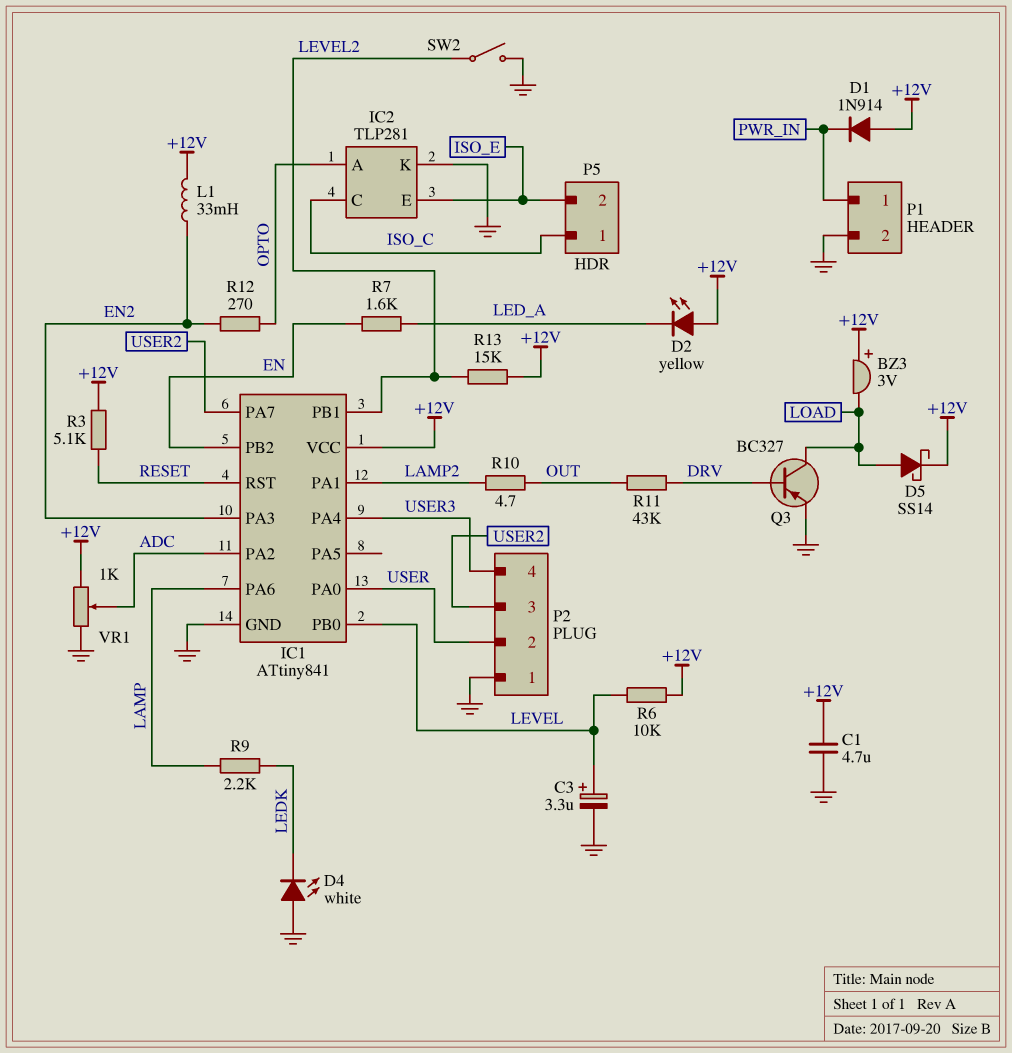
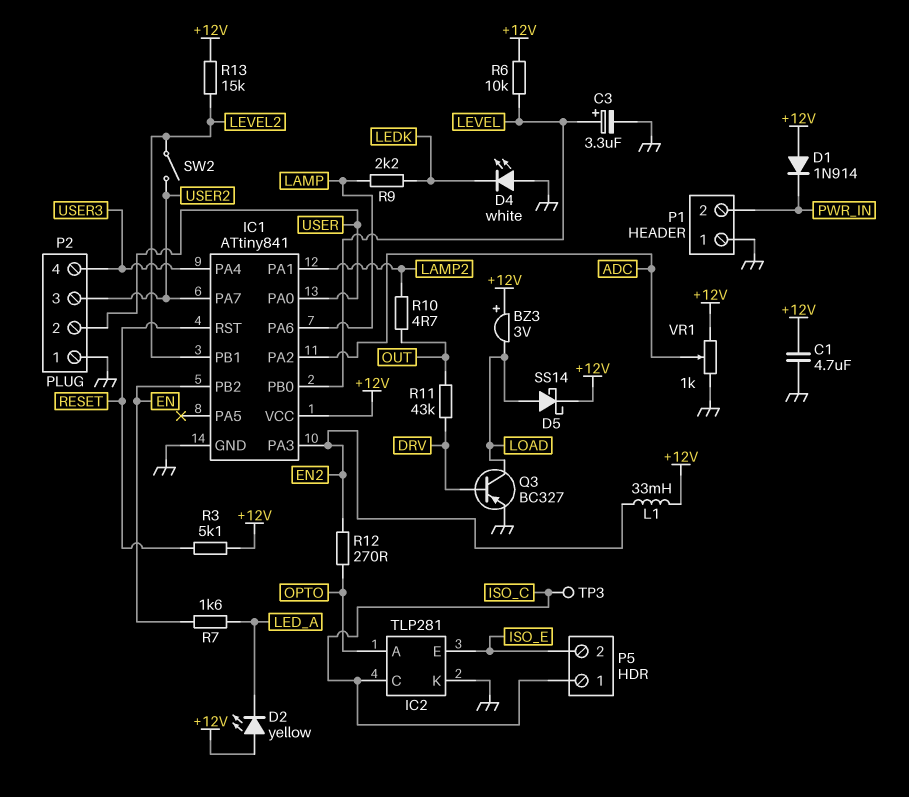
P1 pin 1: PWR_IN -> GND
P1 pin 2: GND -> PWR_IN
SW2: switch (GND, LEVEL2) -> switch (LEVEL2, USER2)
TP3: none -> test point (ISO_C)

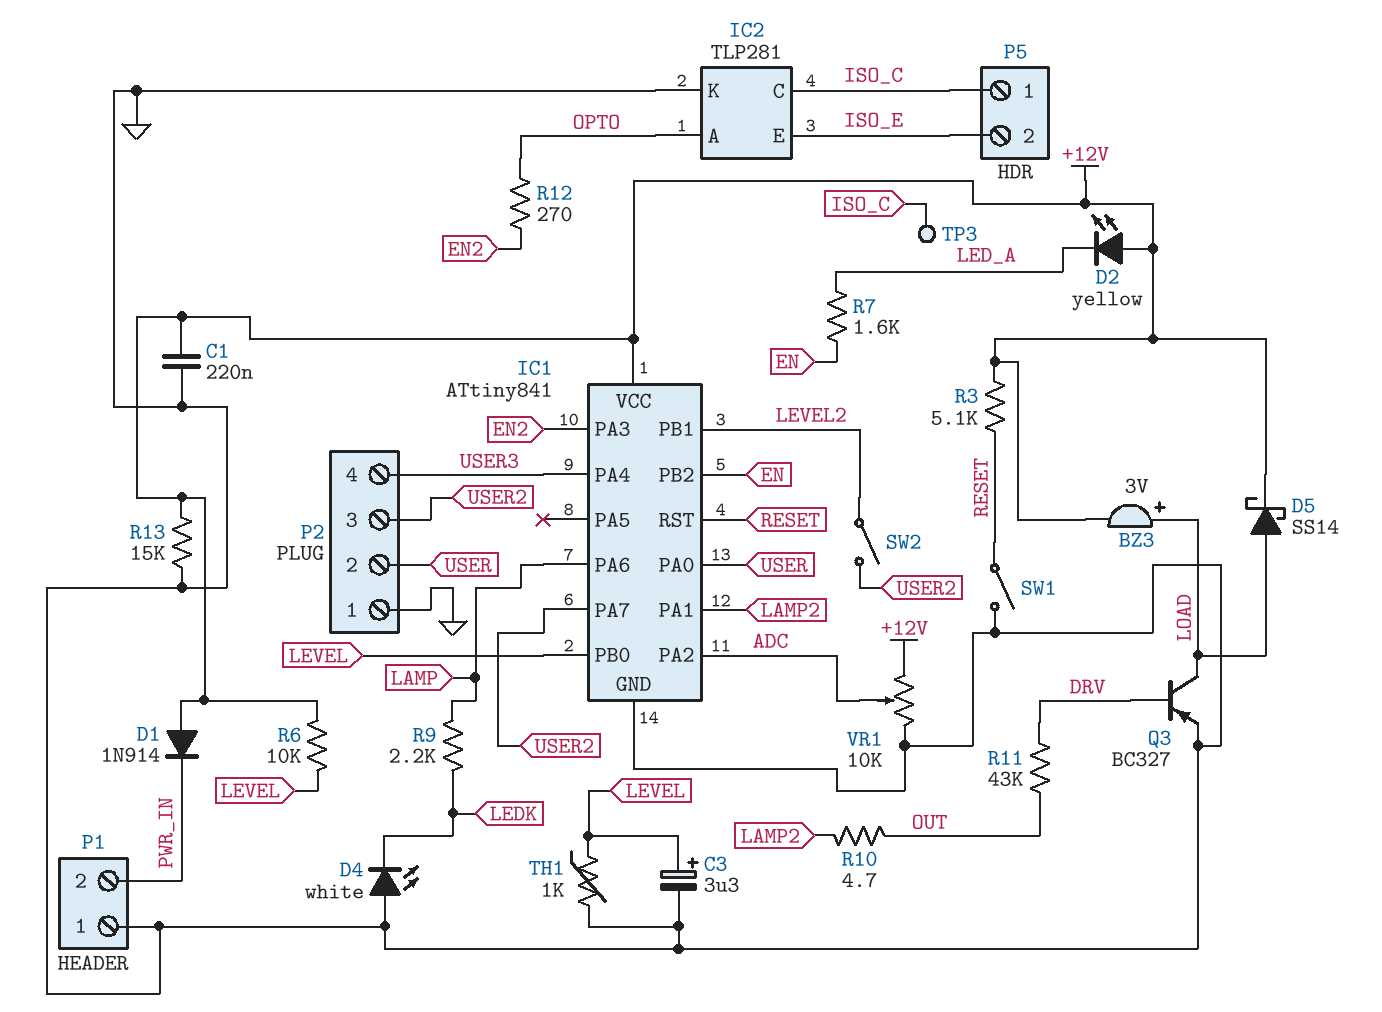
BZ3: buzzer 3V (plus +12V, minus LOAD) -> buzzer 3V (plus LOAD, minus +12V)
C1: 4.7uF (+12V, GND) -> 220nF (+12V, GND)
L1: 33mH (+12V, EN2) -> none
R13: 15k (+12V, LEVEL2) -> 15k (+12V, GND)
SW1: none -> switch (GND, RESET)
TH1: none -> 1k (GND, LEVEL)
VR1: 1k (+12V, GND, wiper ADC) -> 10k (+12V, GND, wiper ADC)

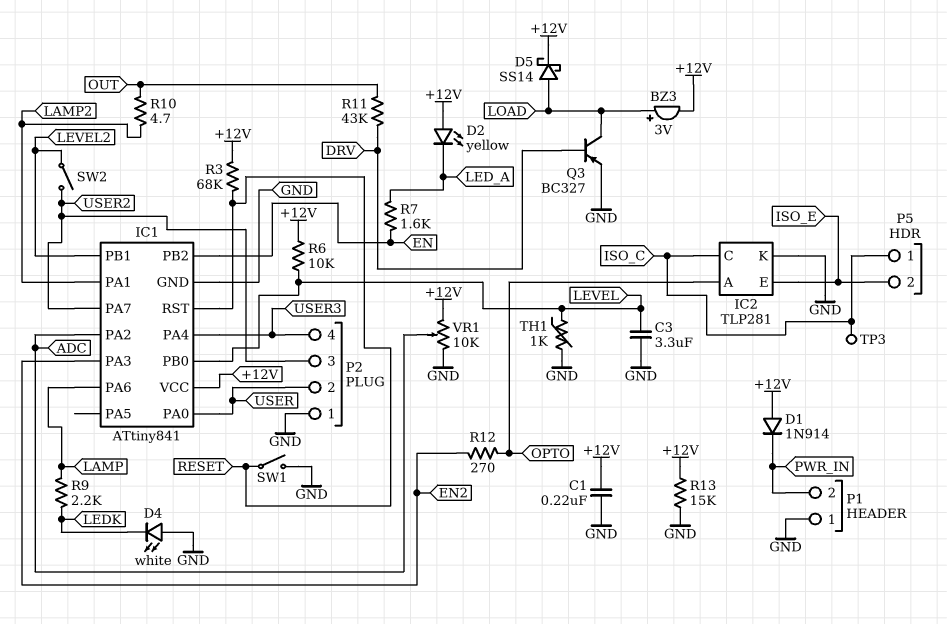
C3: 3.3uF (plus LEVEL, minus GND) -> 3.3uF (GND, LEVEL)
R3: 5.1k (+12V, RESET) -> 68k (+12V, RESET)

